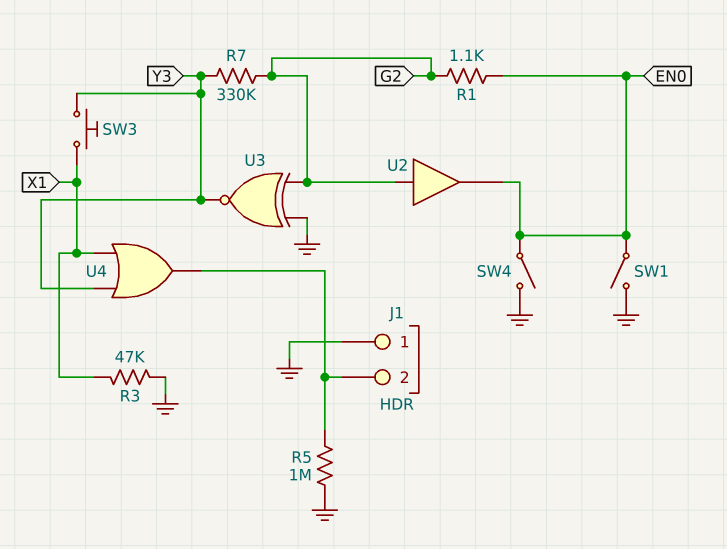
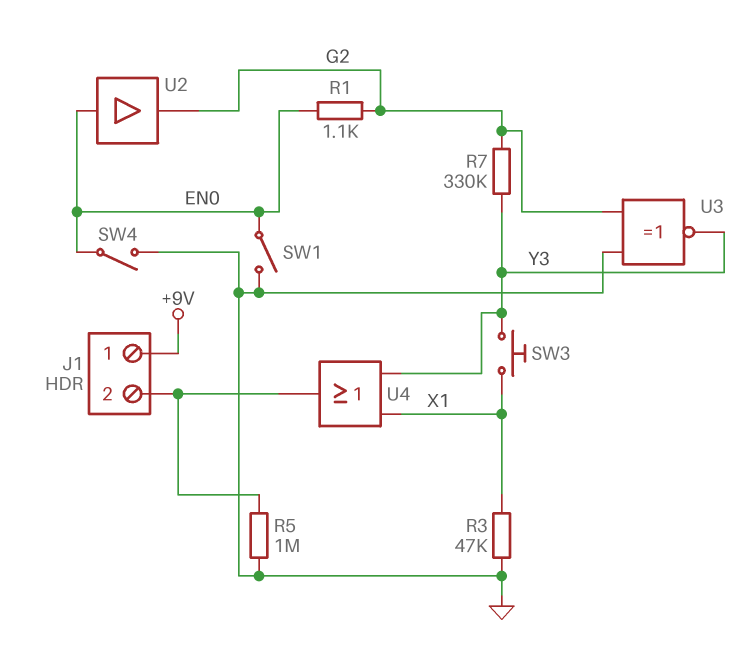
J1 pin 1: GND -> +9V
U2: buffer (in G2, out EN0) -> buffer (in EN0, out G2)

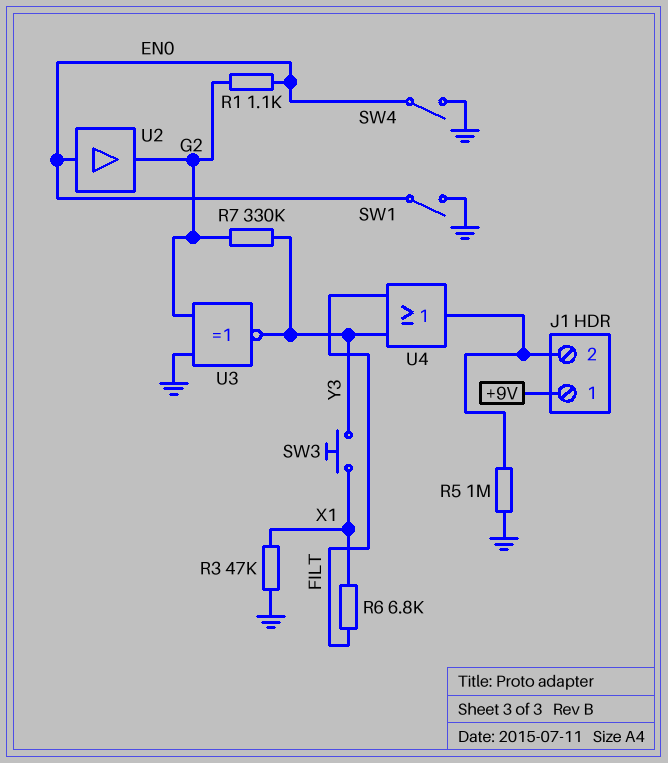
R6: none -> 6.8k (FILT, X1)
U4: OR (in X1, in Y3, out J1/2) -> OR (in FILT, in Y3, out J1/2)

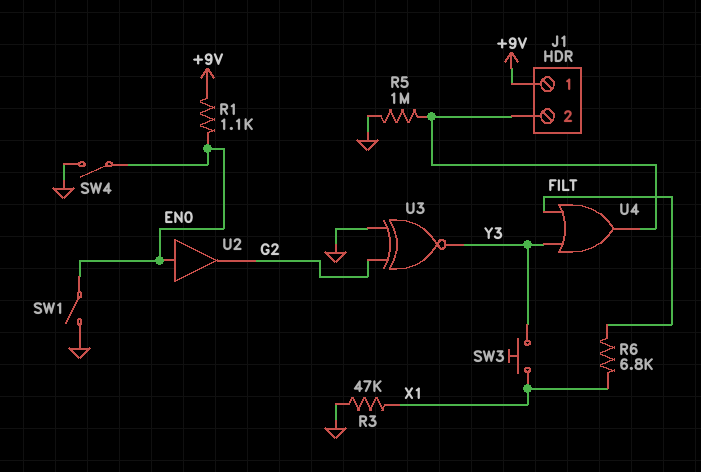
R1: 1.1k (EN0, G2) -> 1.1k (+9V, EN0)
R7: 330k (G2, Y3) -> none

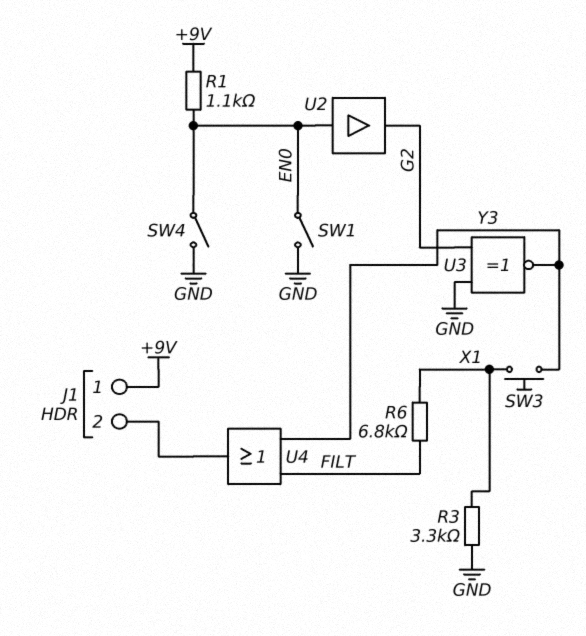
R3: 47k (GND, X1) -> 3.3k (GND, X1)
R5: 1M (GND, J1/2) -> none

